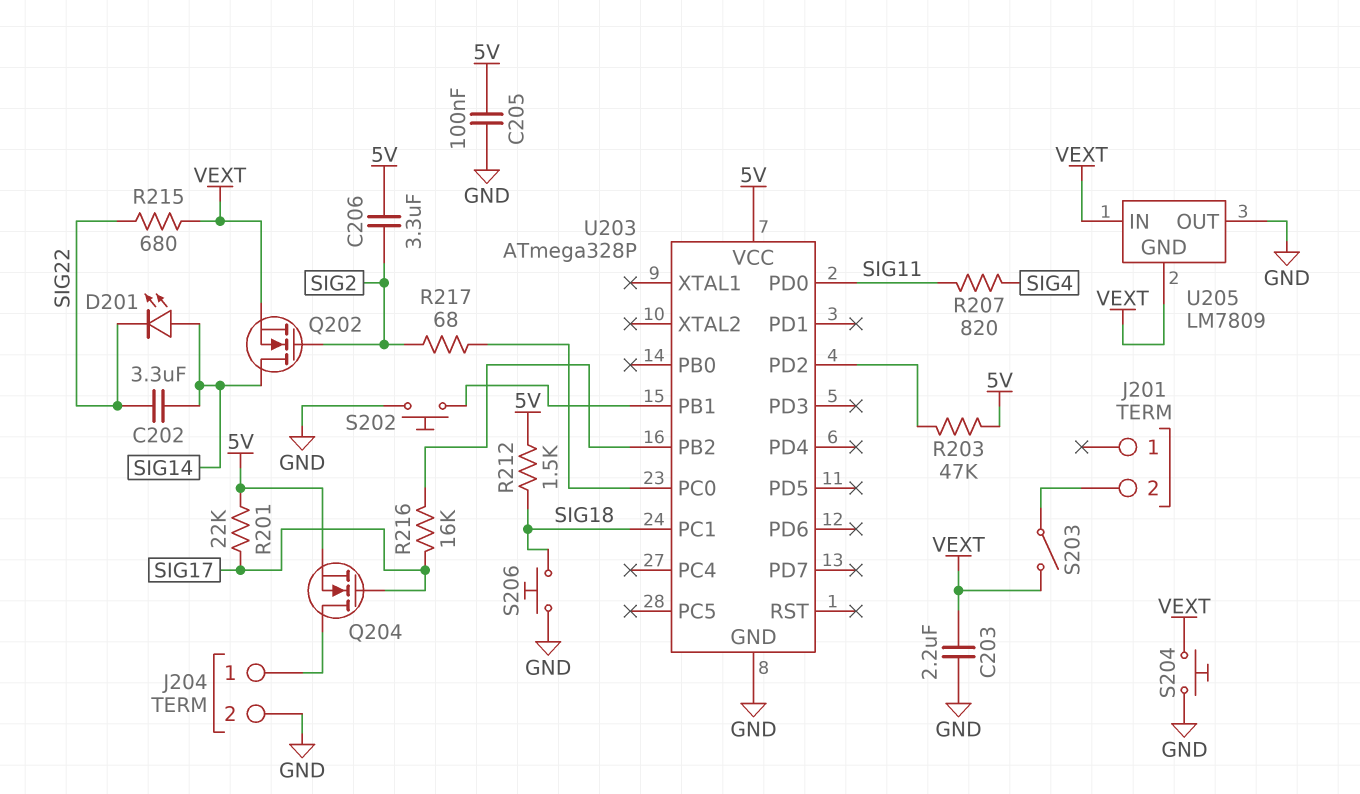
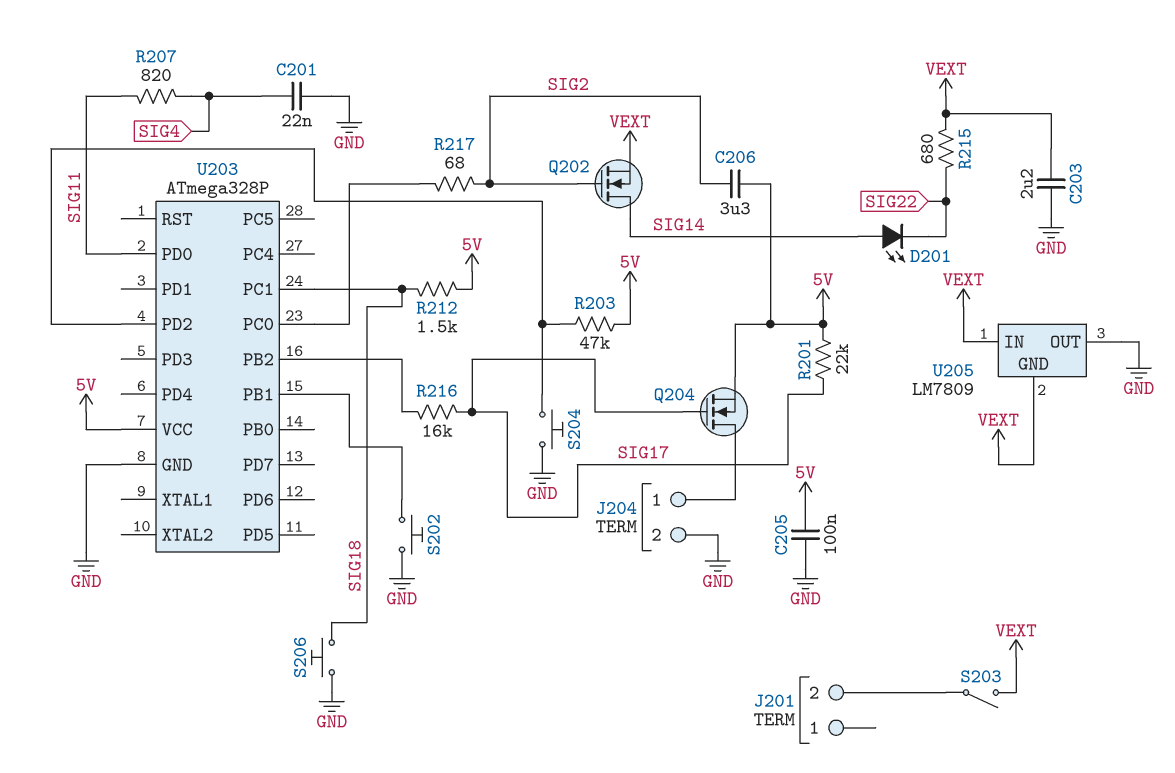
C201: none -> 22nF (GND, SIG4)
C202: 3.3uF (SIG14, SIG22) -> none
S204: button (GND, VEXT) -> button (GND, U203/PD2)

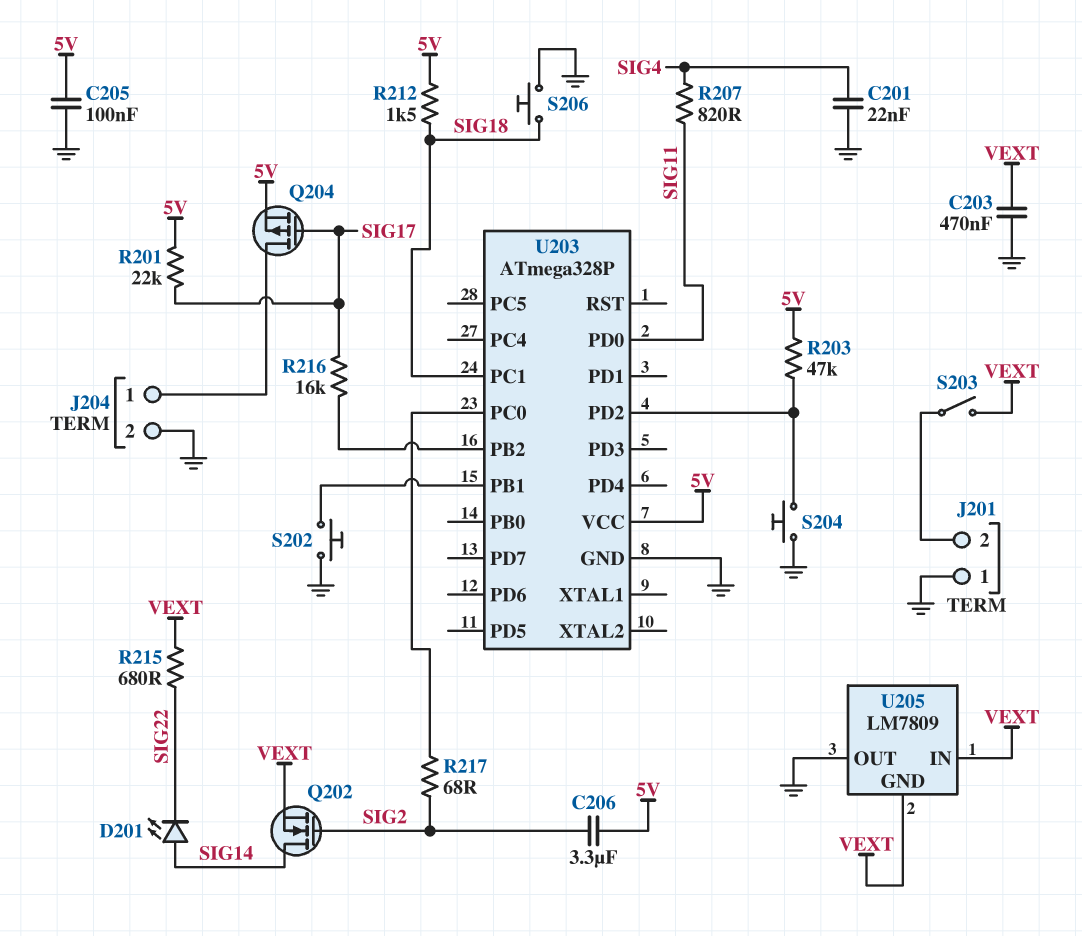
C203: 2.2uF (GND, VEXT) -> 470nF (GND, VEXT)
J201 pin 1: none -> GND
Q204: NMOS (G SIG17, D J204/1, S 5V) -> PMOS (G SIG17, D J204/1, S 5V)

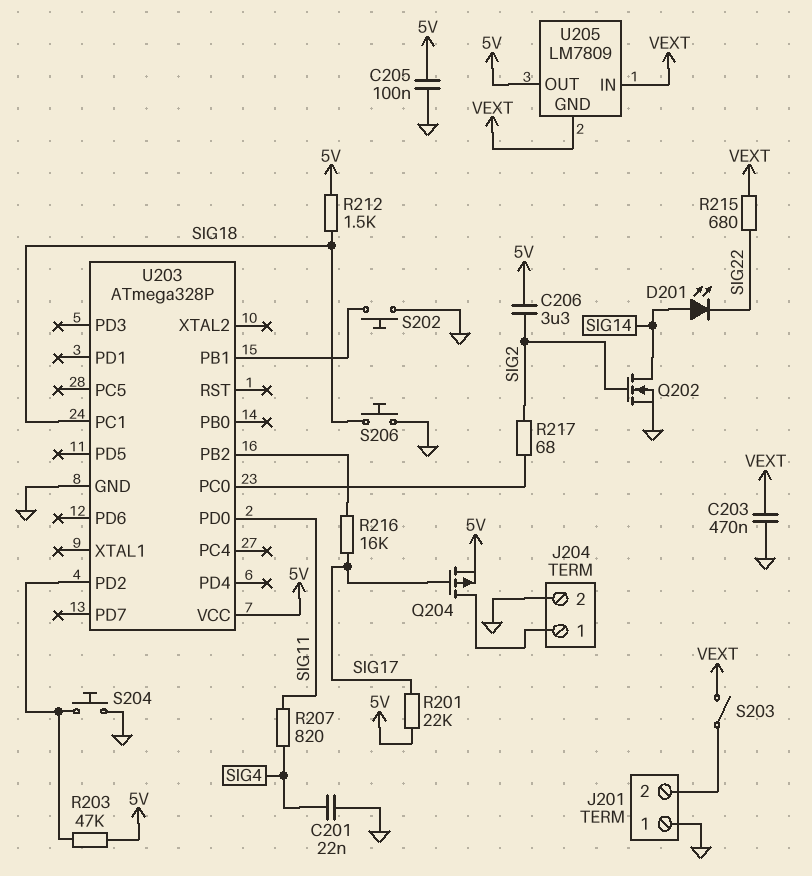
Q202: NMOS (G SIG2, D SIG14, S VEXT) -> NMOS (G SIG2, D SIG14, S GND)
U205 pin OUT: GND -> 5V

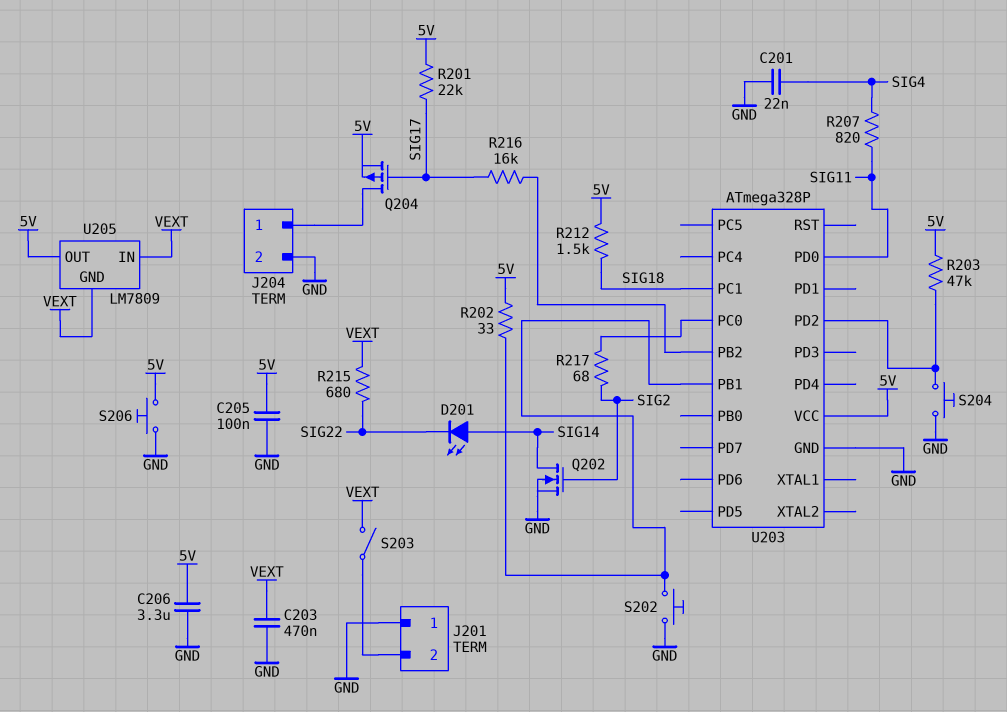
C206: 3.3uF (5V, SIG2) -> 3.3uF (5V, GND)
R202: none -> 33 (5V, U203/PB1)
S206: button (GND, SIG18) -> button (5V, GND)

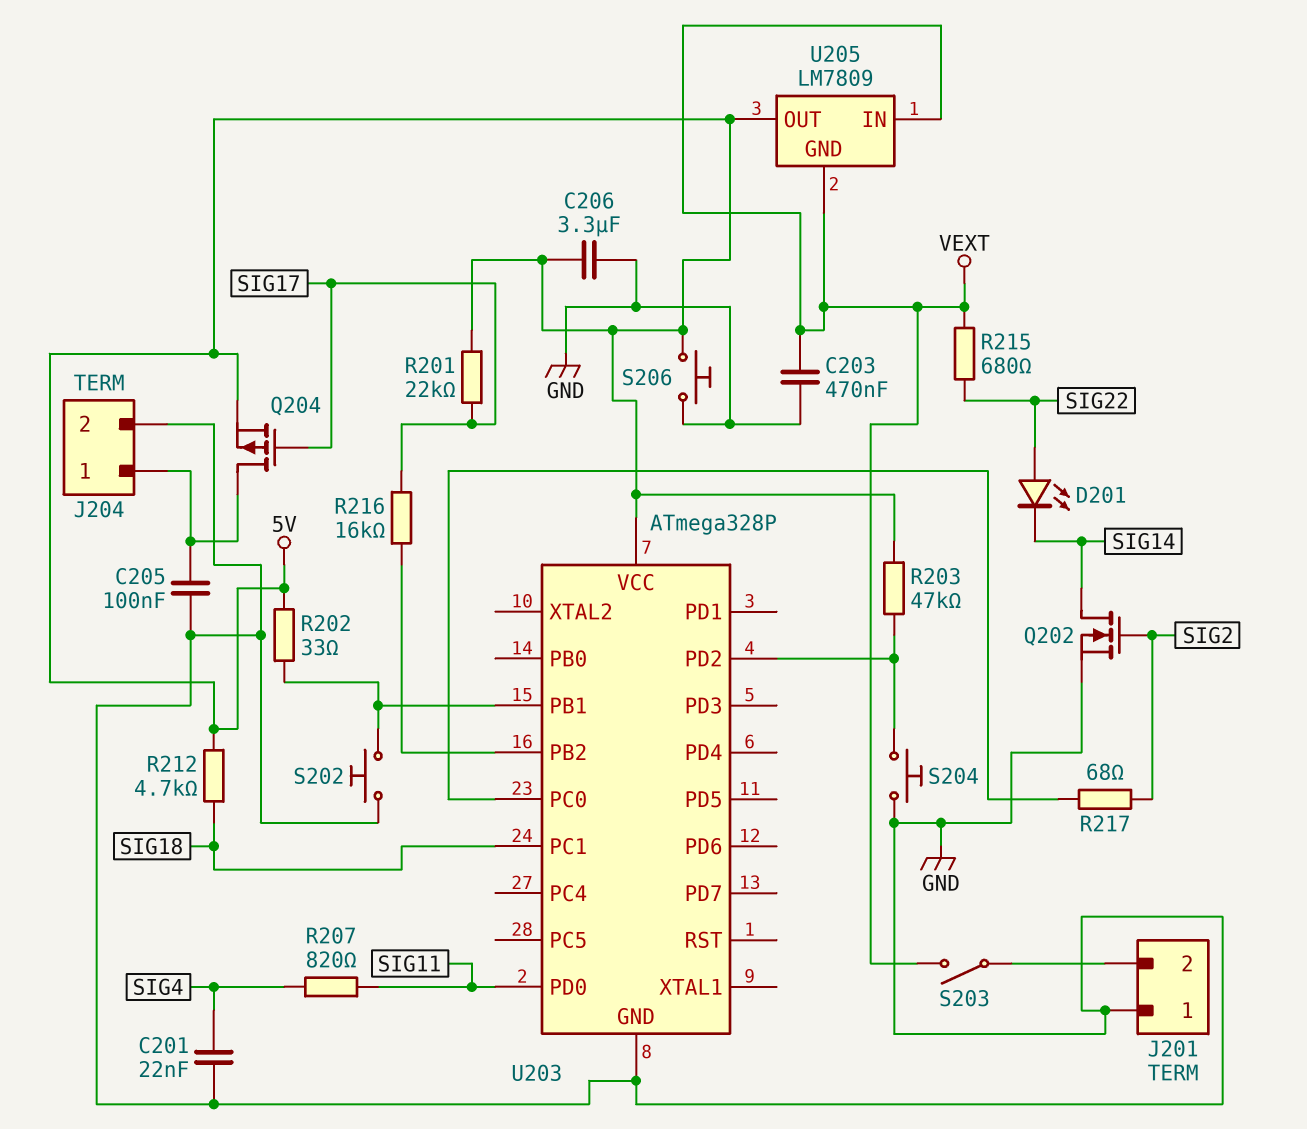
C205: 100nF (5V, GND) -> 100nF (GND, J204/1)
D201: LED (A SIG14, K SIG22) -> LED (A SIG22, K SIG14)
R212: 1.5k (5V, SIG18) -> 4.7k (5V, SIG18)

